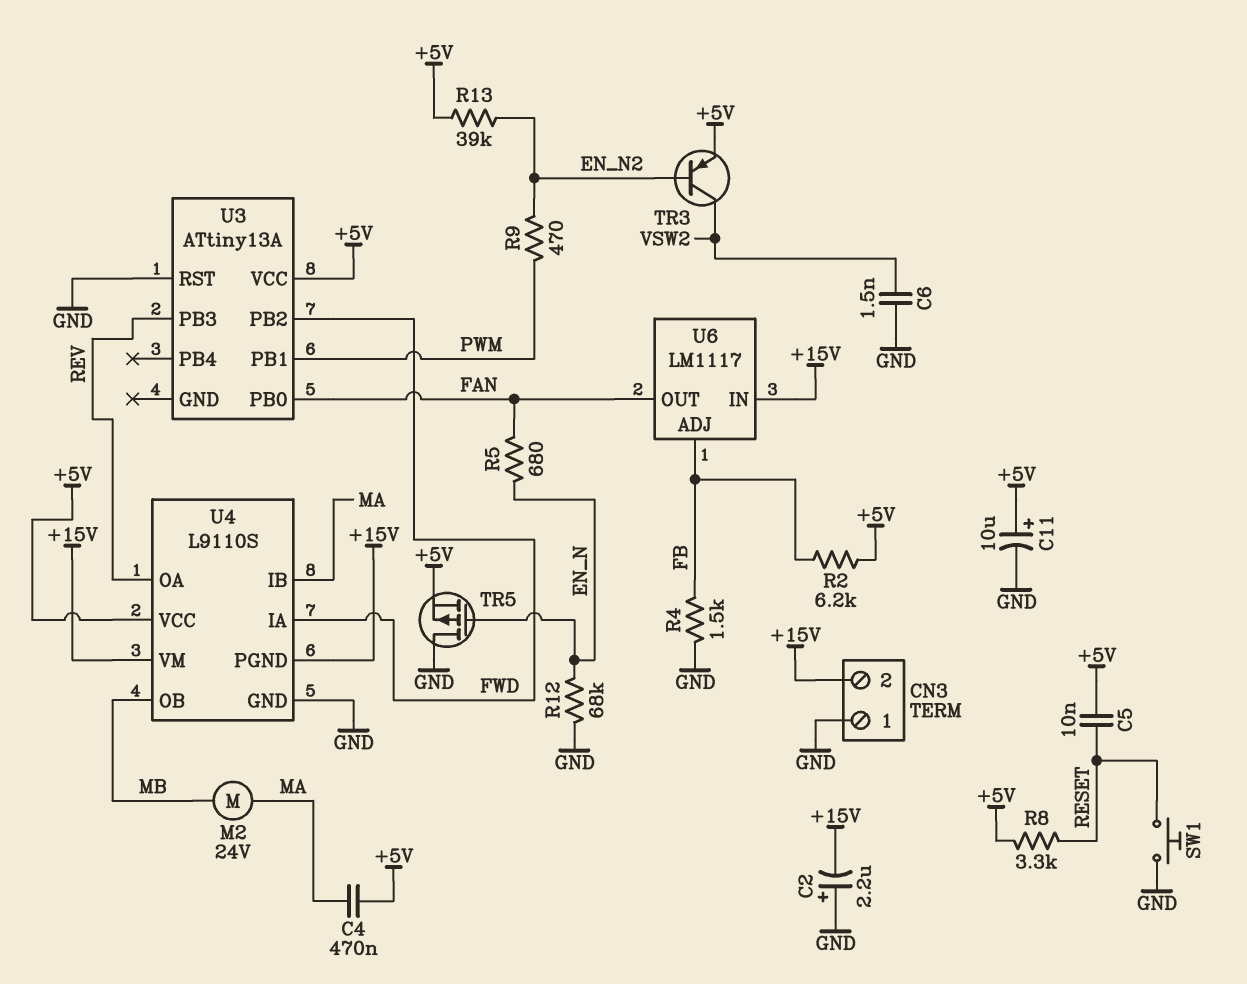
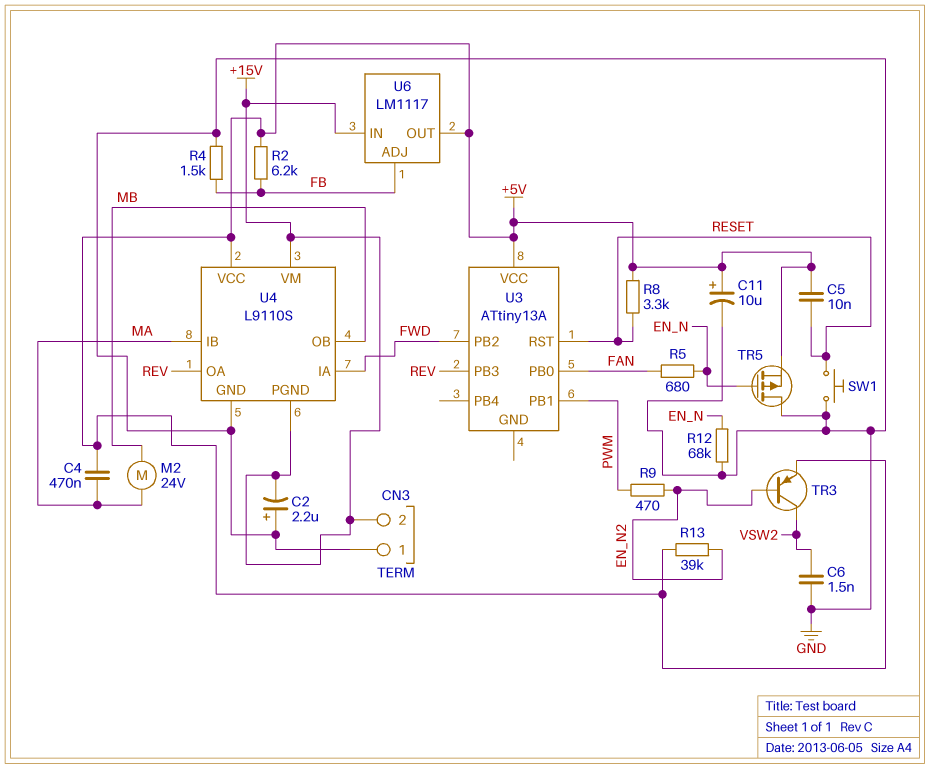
U3 pin RST: GND -> RESET
U6 pin OUT: FAN -> +5V

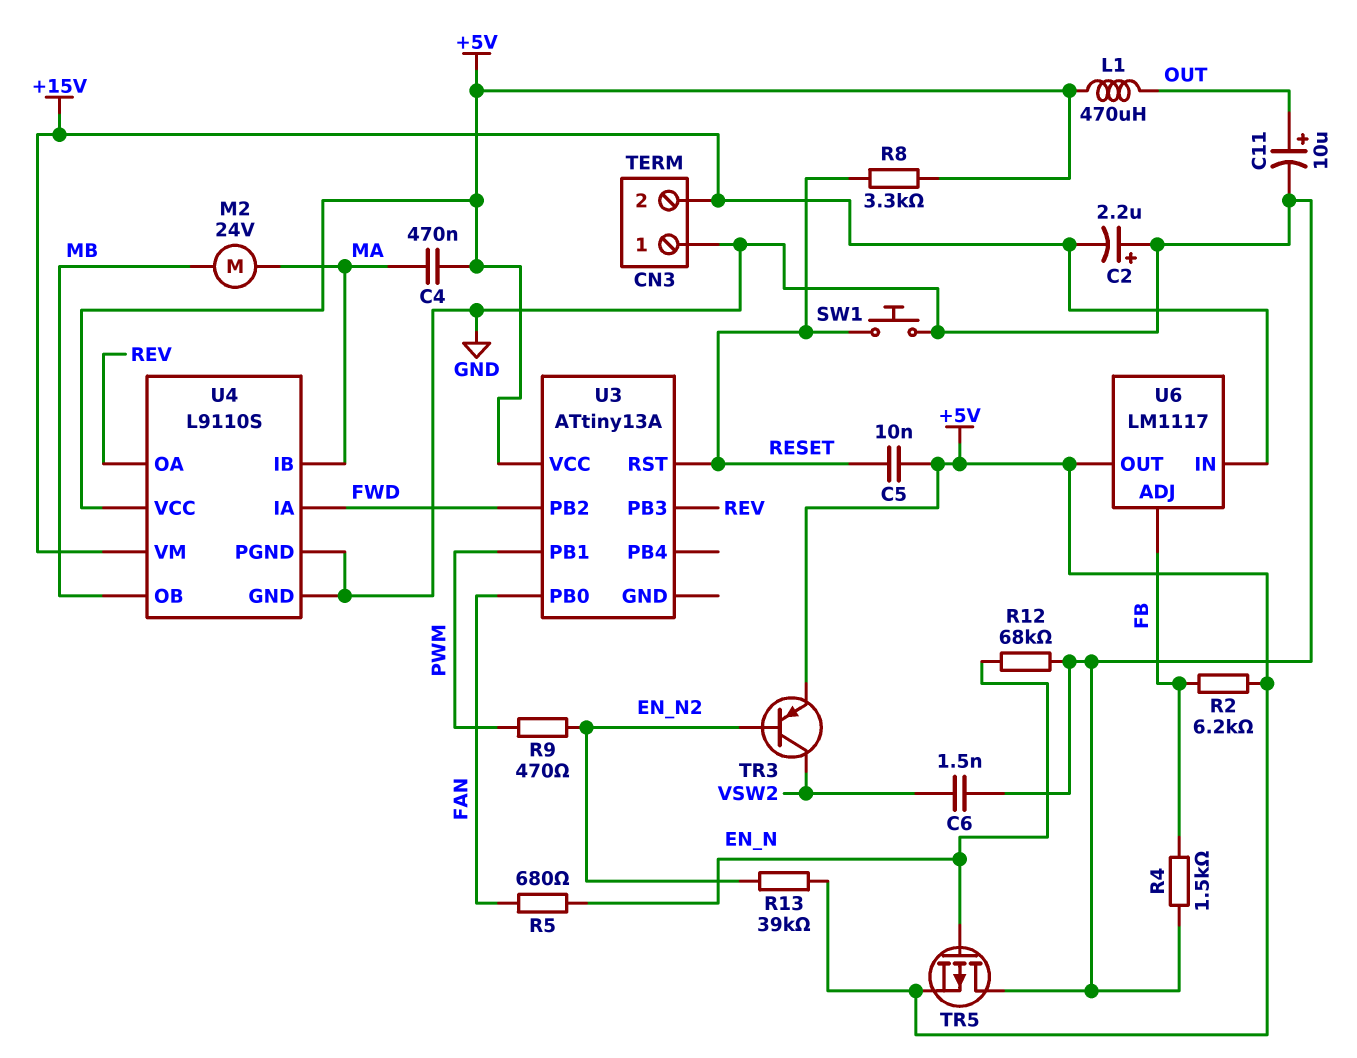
C11: 10uF (plus +5V, minus GND) -> 10uF (plus OUT, minus GND)
L1: none -> 470uH (+5V, OUT)
U4 pin PGND: +15V -> GND

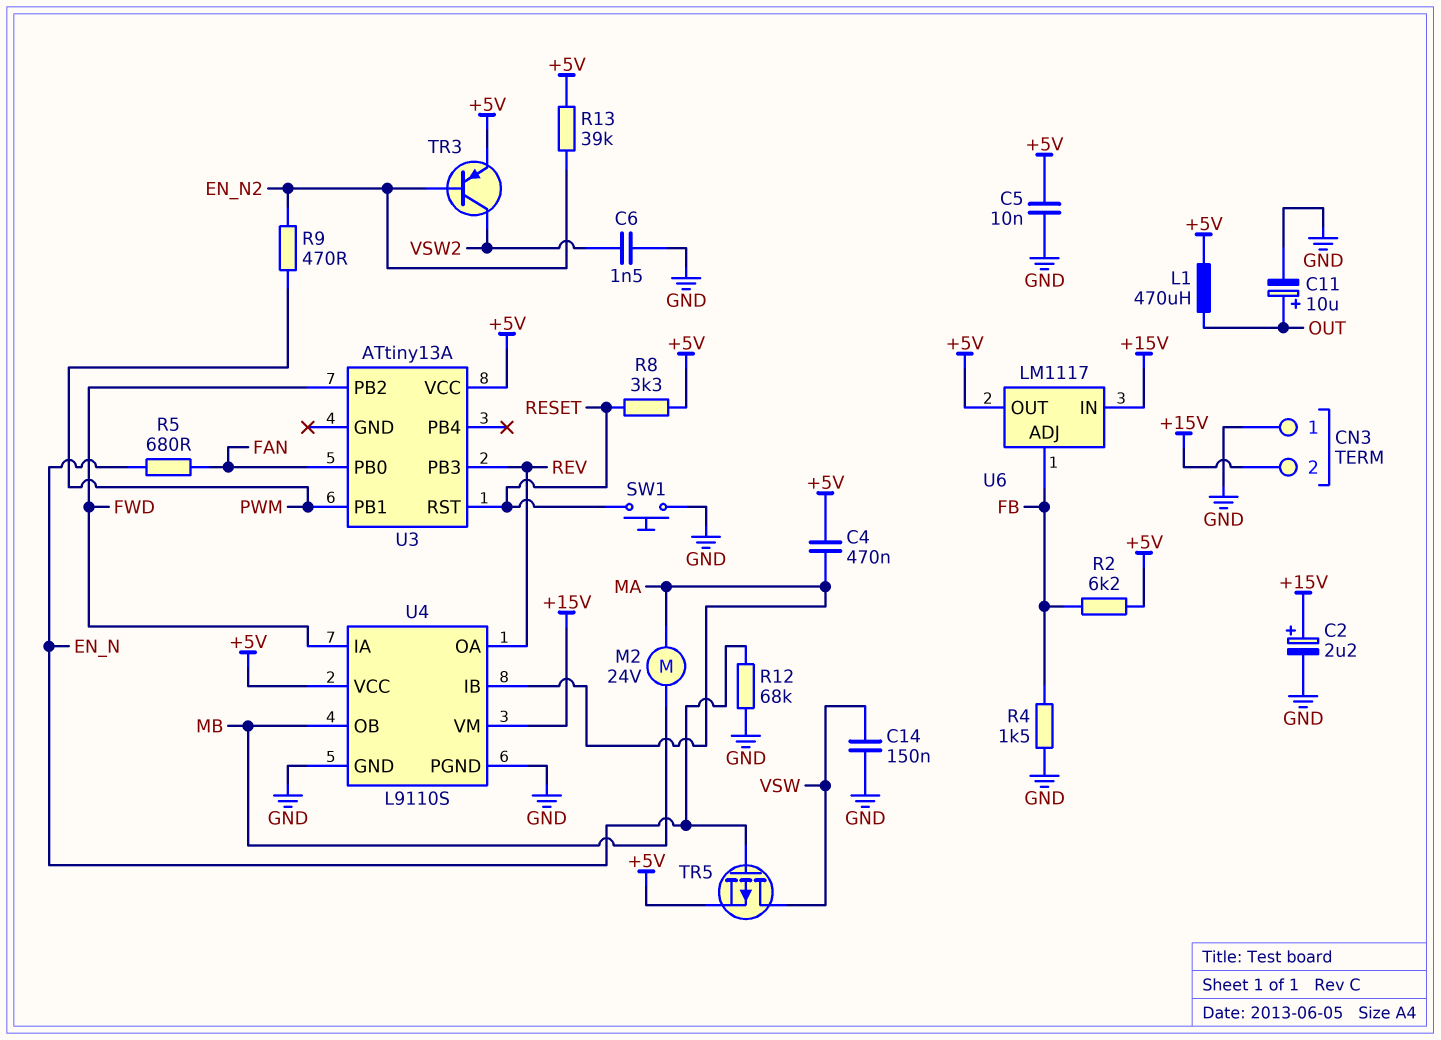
C2: 2.2uF (plus GND, minus +15V) -> 2.2uF (plus +15V, minus GND)
C5: 10nF (+5V, RESET) -> 10nF (+5V, GND)
C14: none -> 150nF (GND, VSW)
TR5: PMOS (G EN_N, D GND, S +5V) -> PMOS (G EN_N, D VSW, S +5V)

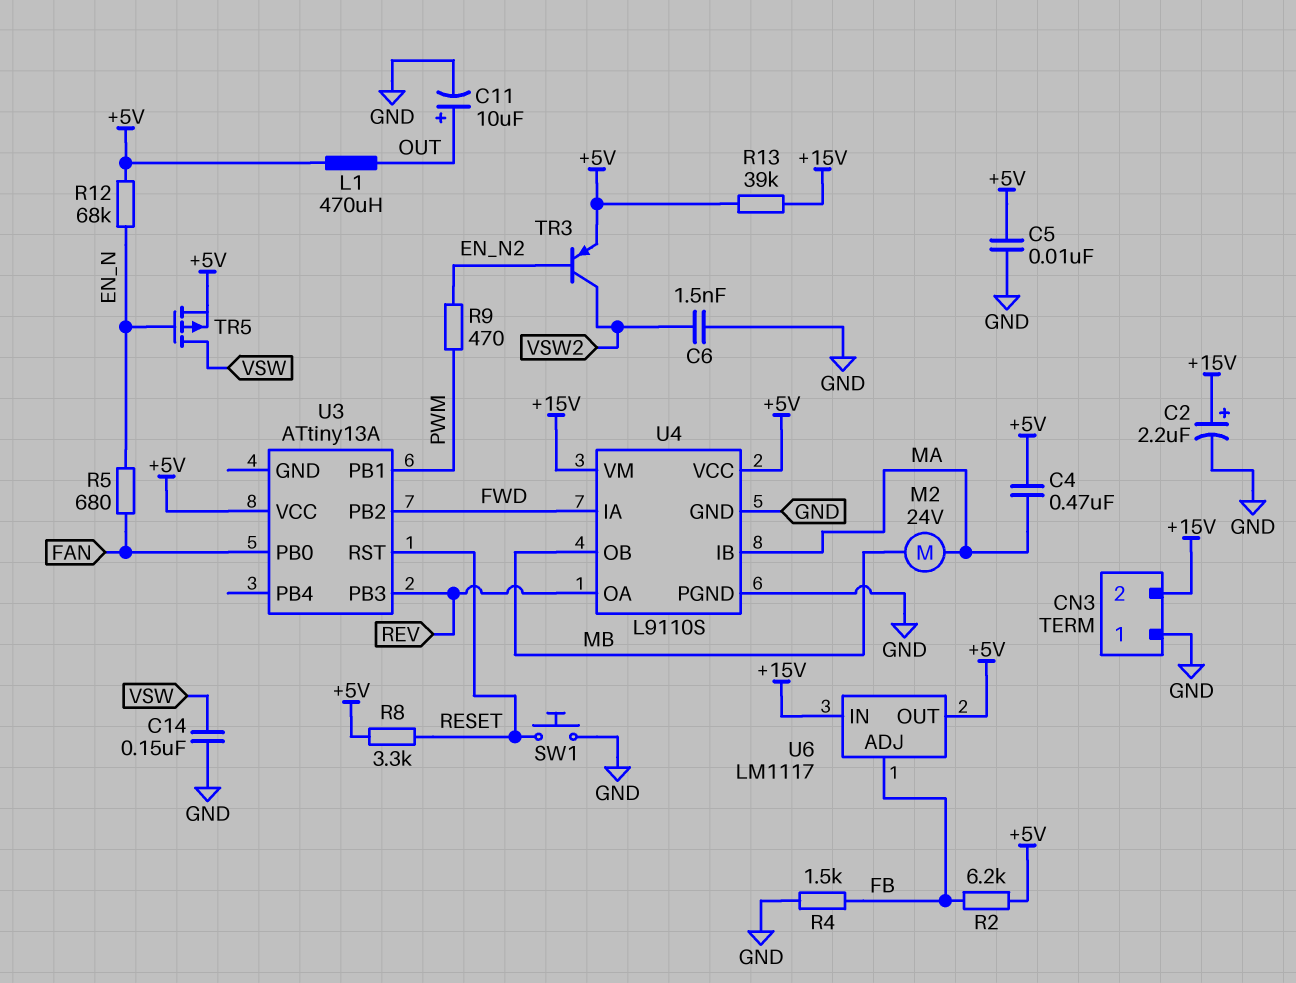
R12: 68k (EN_N, GND) -> 68k (+5V, EN_N)
R13: 39k (+5V, EN_N2) -> 39k (+5V, +15V)

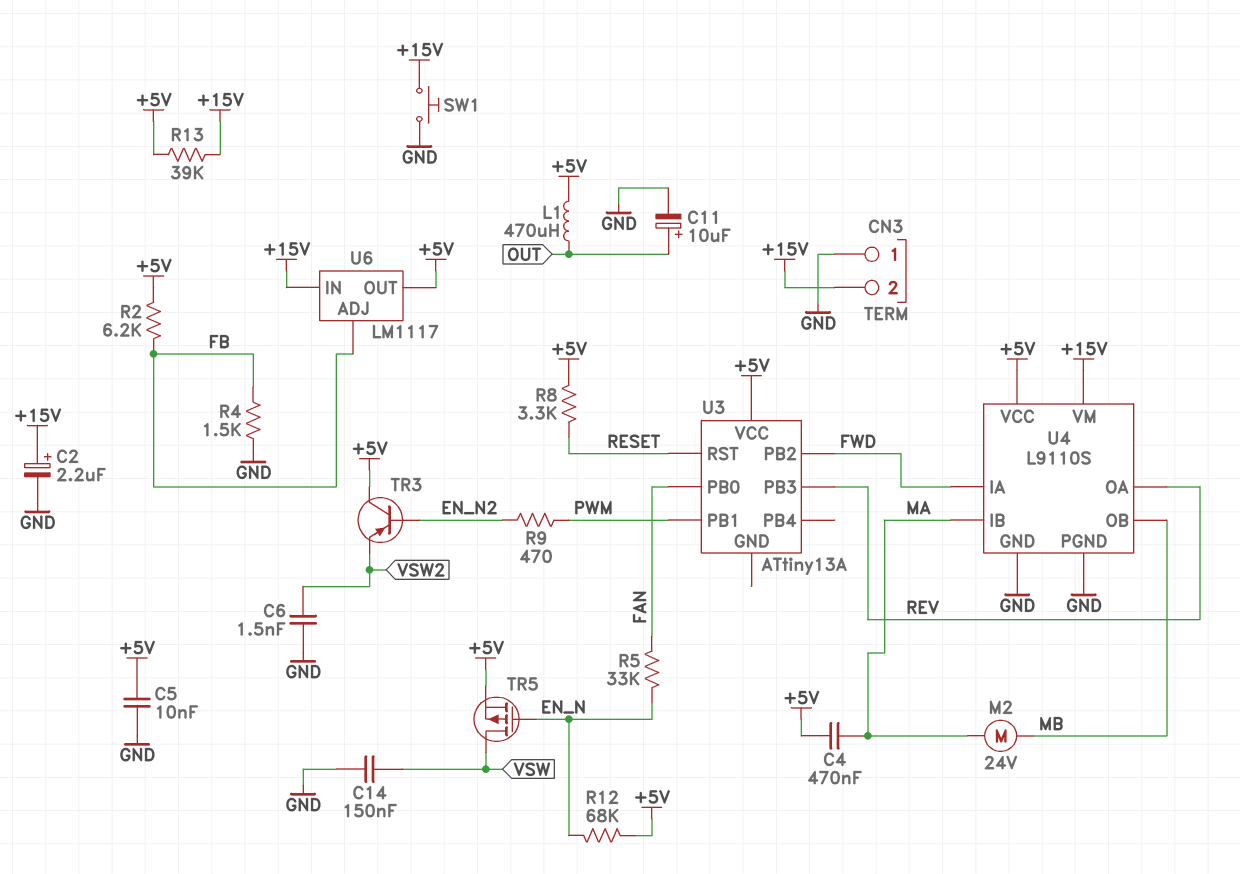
R5: 680 (EN_N, FAN) -> 33k (EN_N, FAN)
SW1: button (GND, RESET) -> button (+15V, GND)
TR3: PNP (B EN_N2, C VSW2, E +5V) -> PNP (B EN_N2, C +5V, E VSW2)

